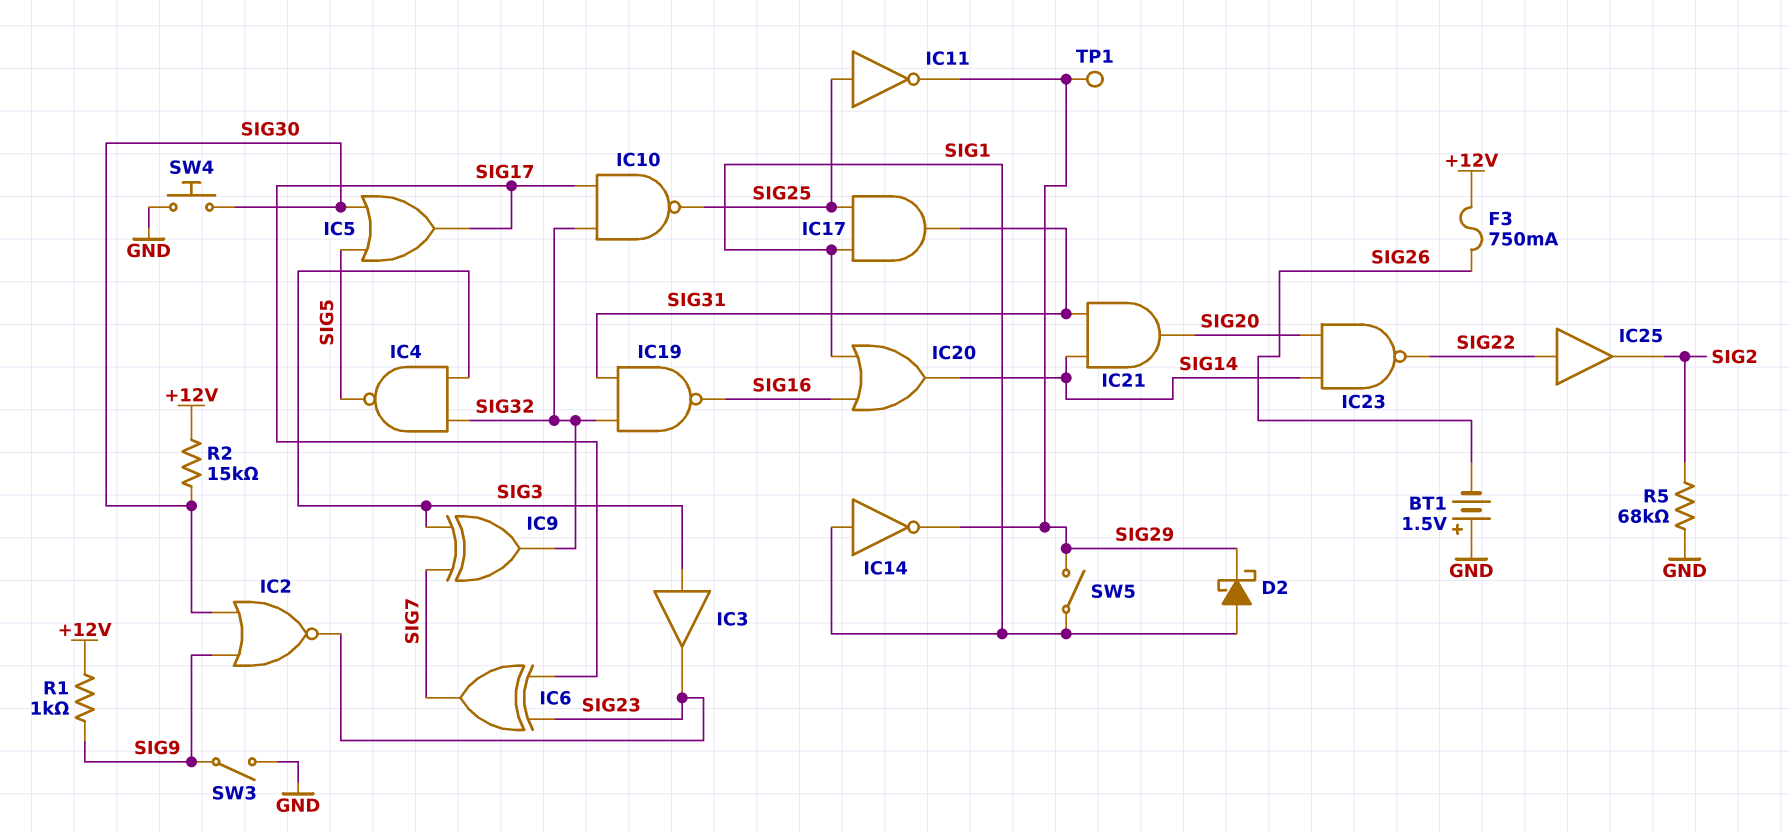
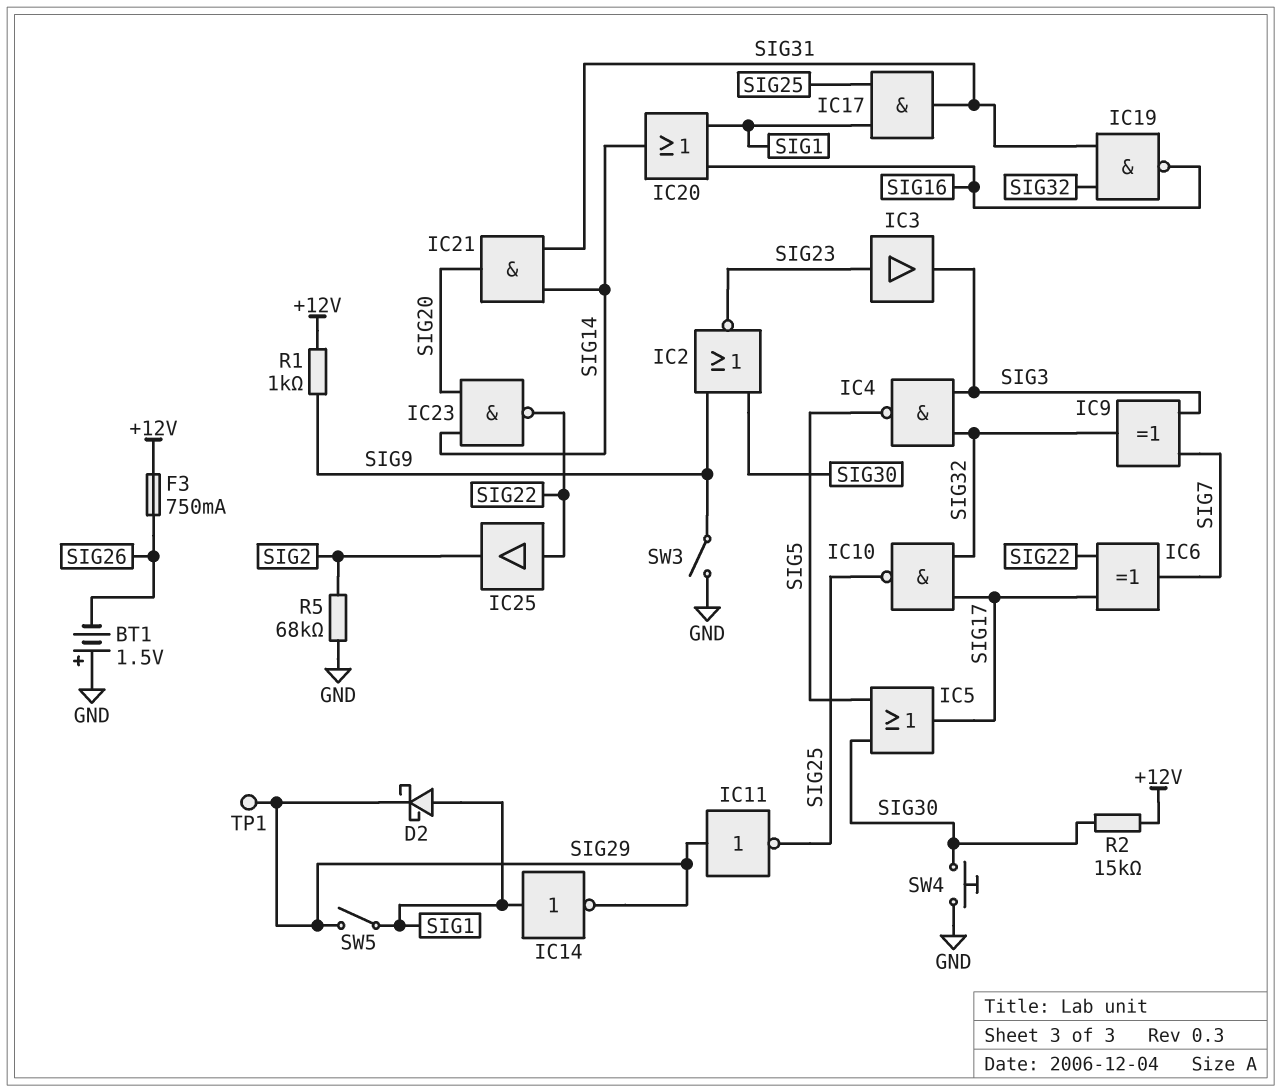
IC3: buffer (in SIG3, out SIG23) -> buffer (in SIG23, out SIG3)
IC6: XOR (in SIG17, in SIG23, out SIG7) -> XOR (in SIG17, in SIG22, out SIG7)
IC11: NOT (in SIG25, out SIG29) -> NOT (in SIG29, out SIG25)

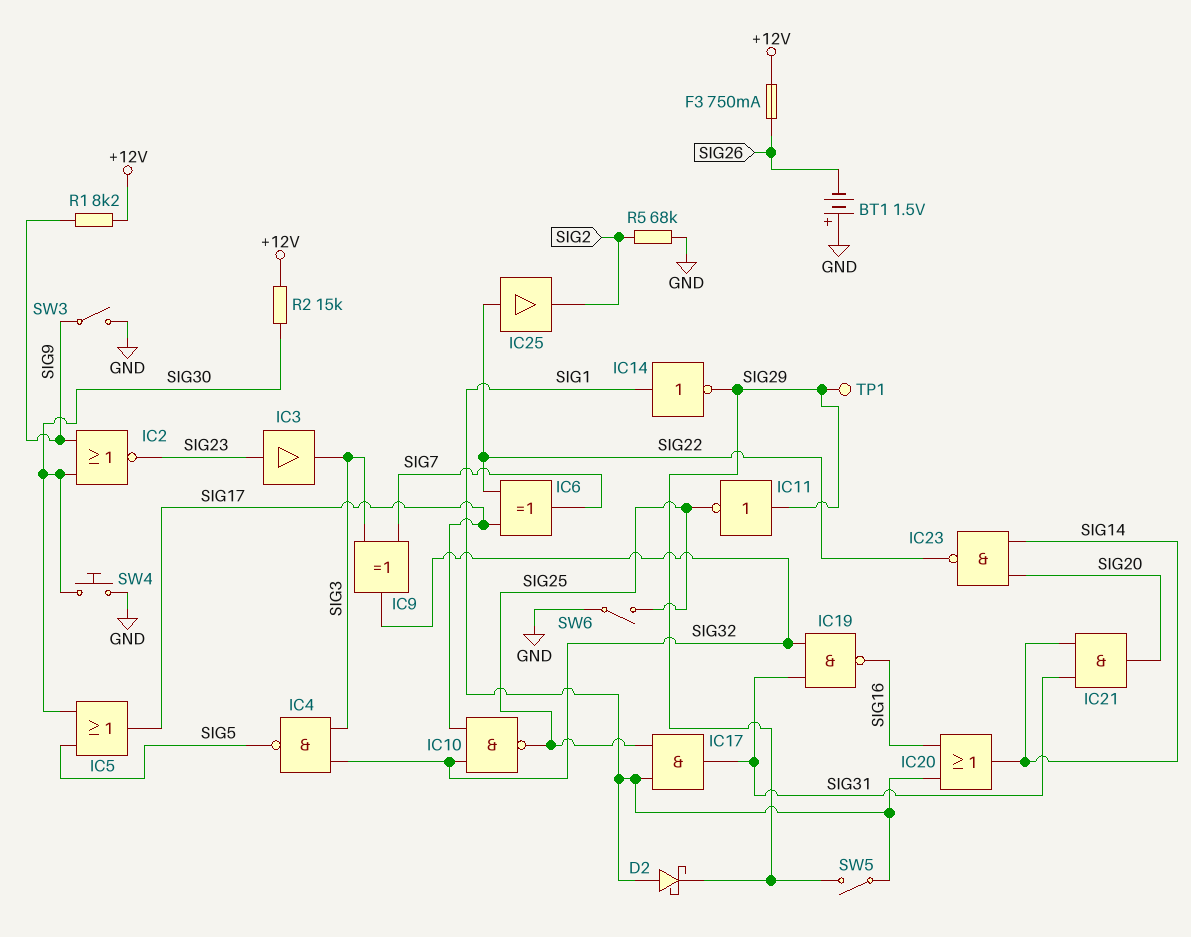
R1: 1k (+12V, SIG9) -> 8.2k (+12V, SIG9)
SW6: none -> switch (GND, SIG25)

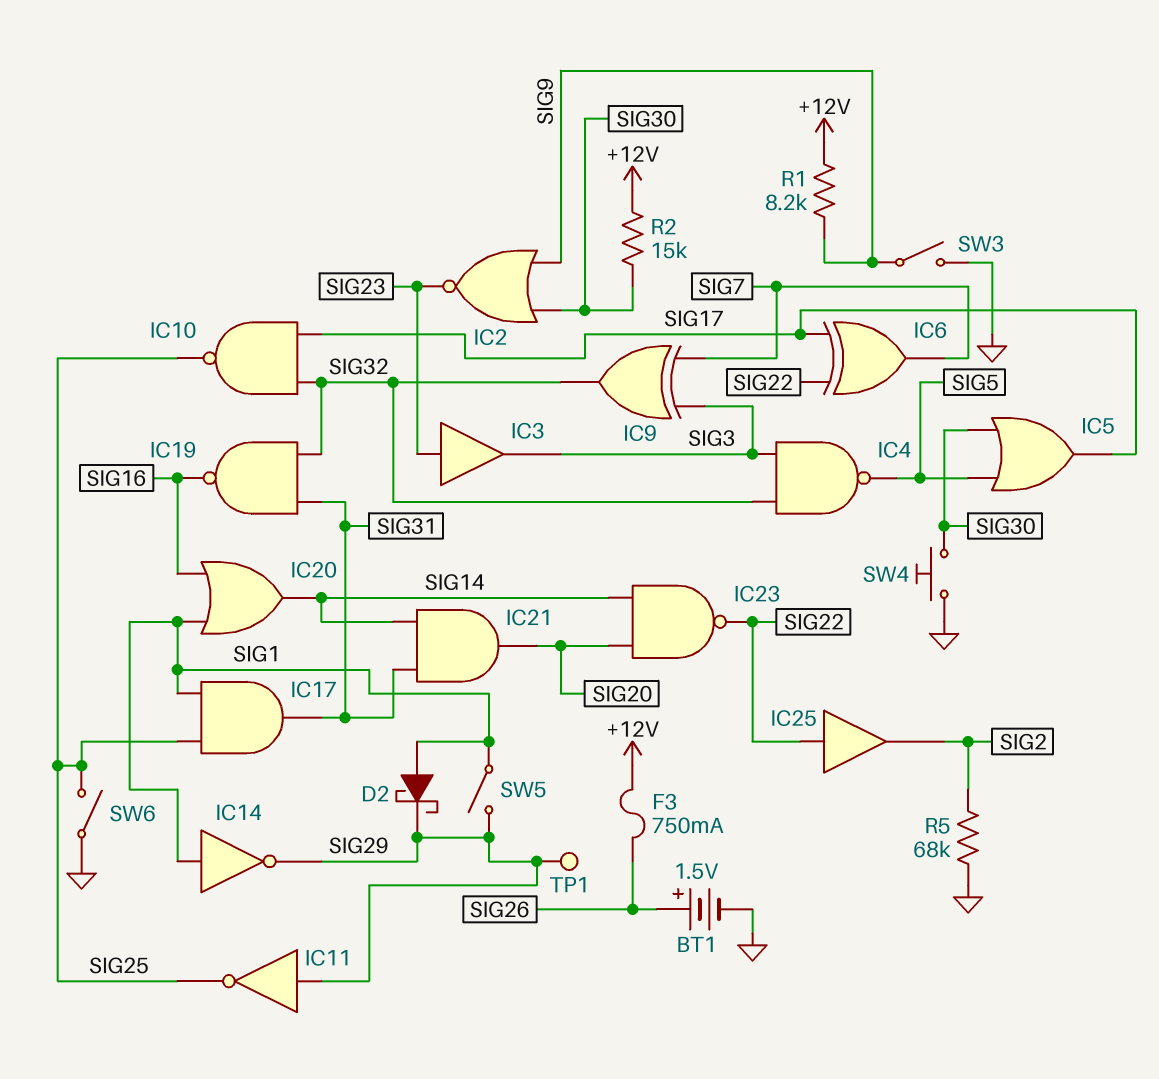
BT1: 1.5V (plus GND, minus SIG26) -> 1.5V (plus SIG26, minus GND)

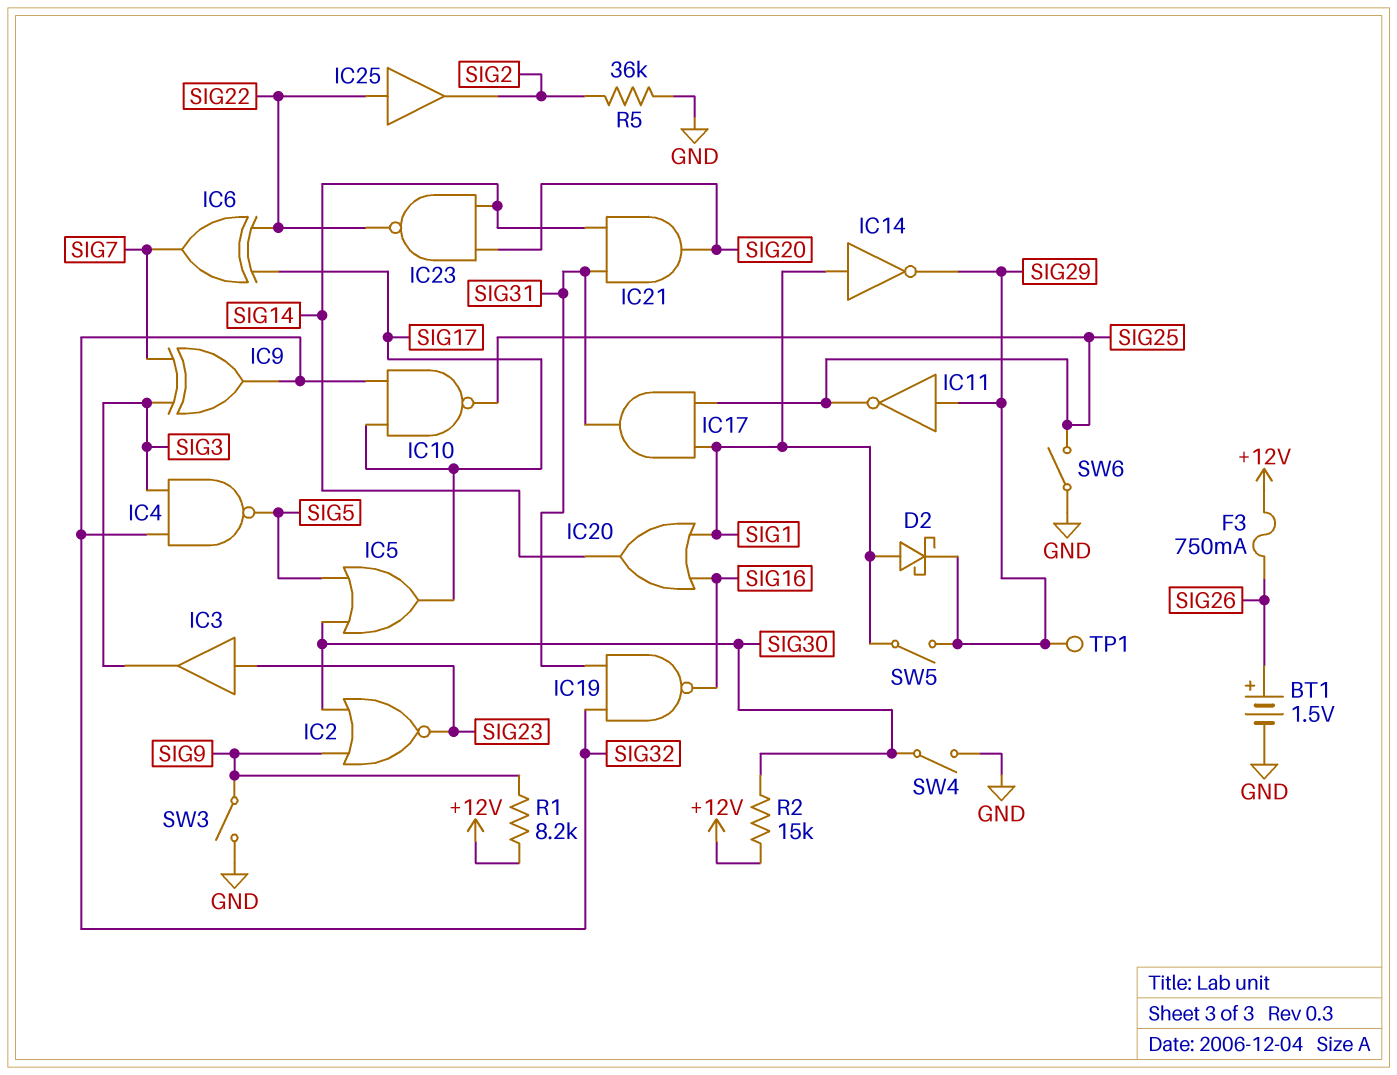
R5: 68k (GND, SIG2) -> 36k (GND, SIG2)
SW4: button (GND, SIG30) -> switch (GND, SIG30)

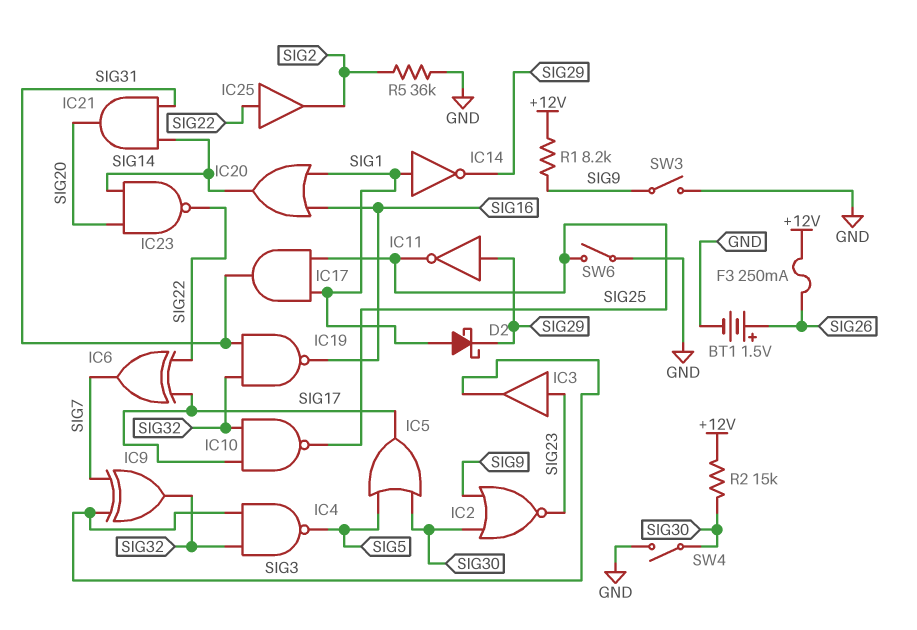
F3: 750mA (+12V, SIG26) -> 250mA (+12V, SIG26)
SW5: switch (SIG1, SIG29) -> none
TP1: test point (SIG29) -> none

